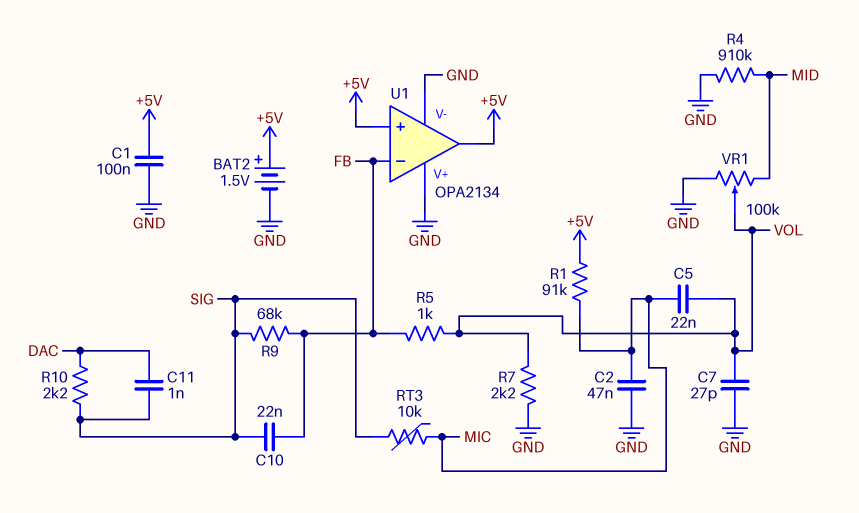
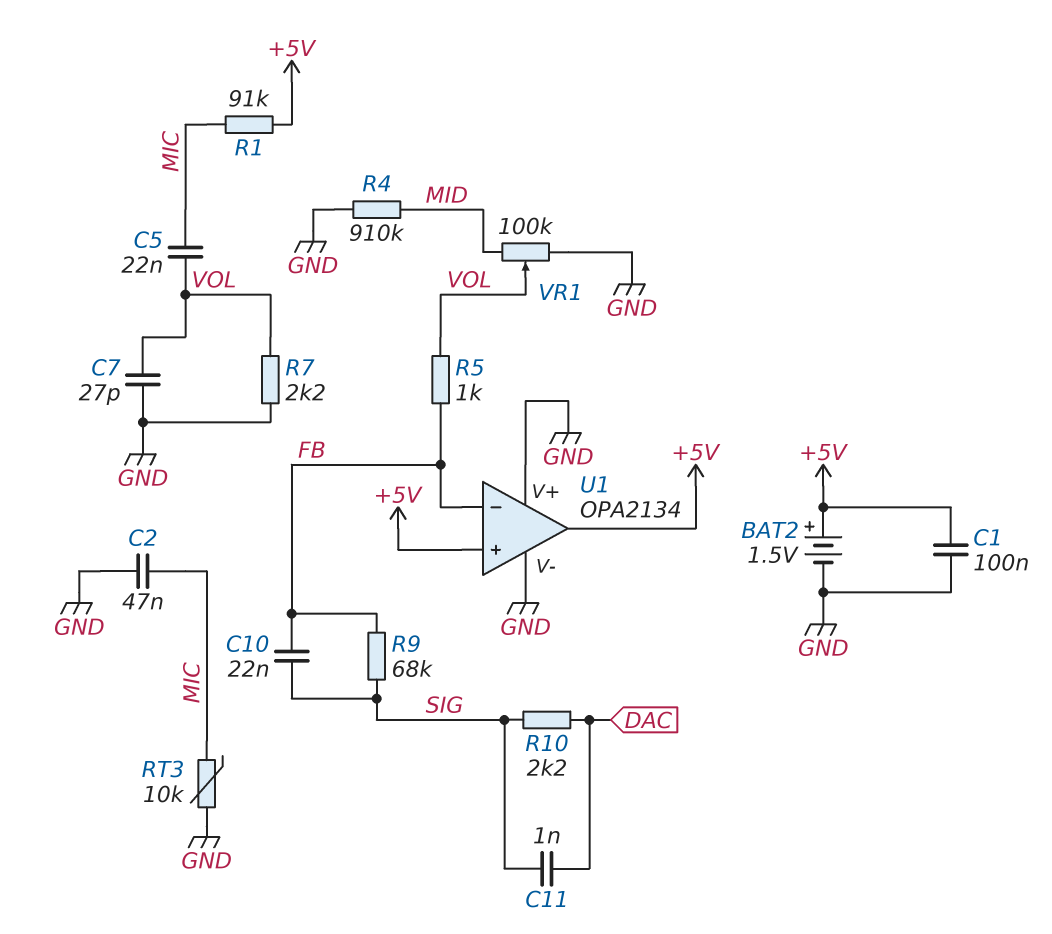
RT3: 10k (MIC, SIG) -> 10k (GND, MIC)

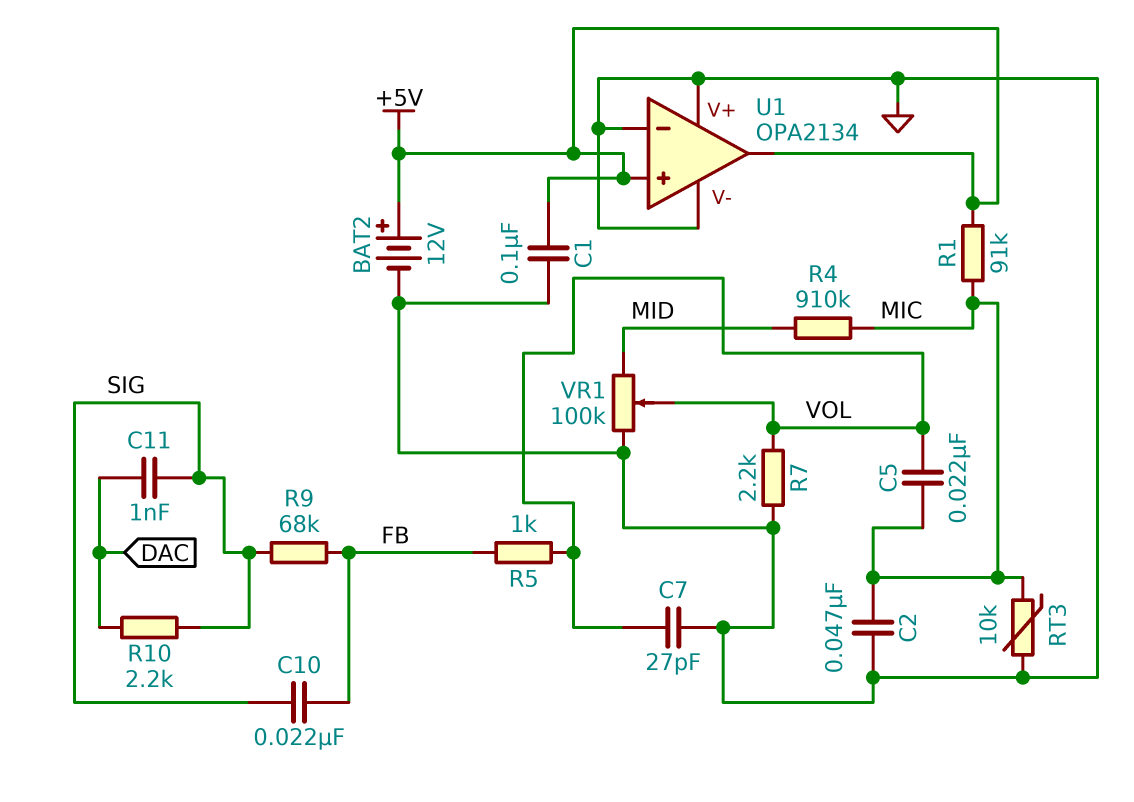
BAT2: 1.5V (plus +5V, minus GND) -> 12V (plus +5V, minus GND)
R4: 910k (GND, MID) -> 910k (MIC, MID)
U1 pin in-: FB -> GND

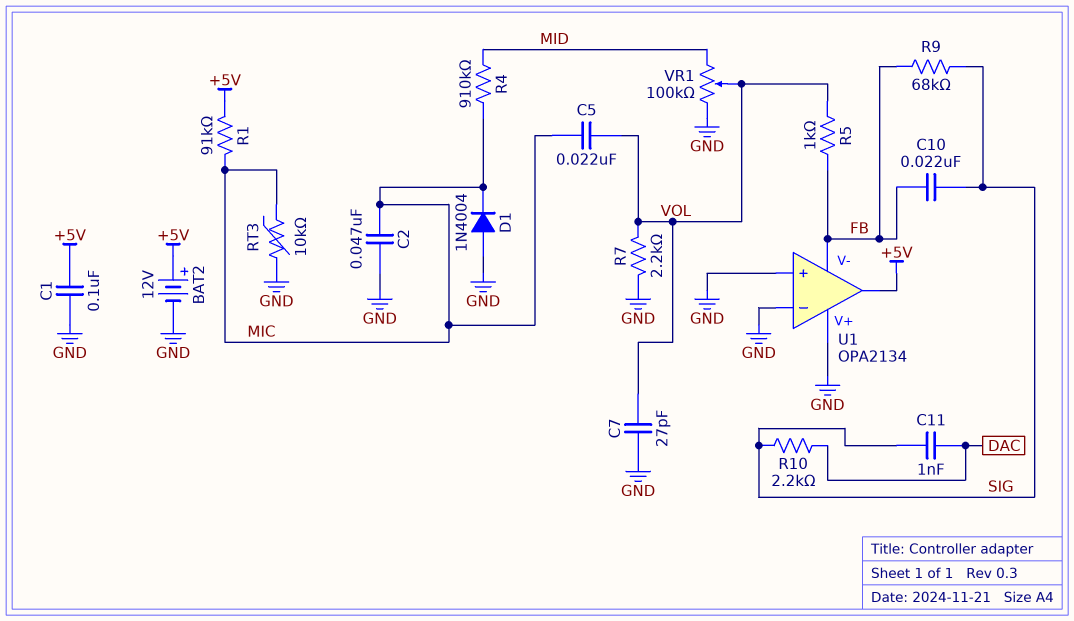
D1: none -> diode 1N4004 (A GND, K MIC)
U1 pin V-: GND -> FB
U1 pin in+: +5V -> GND

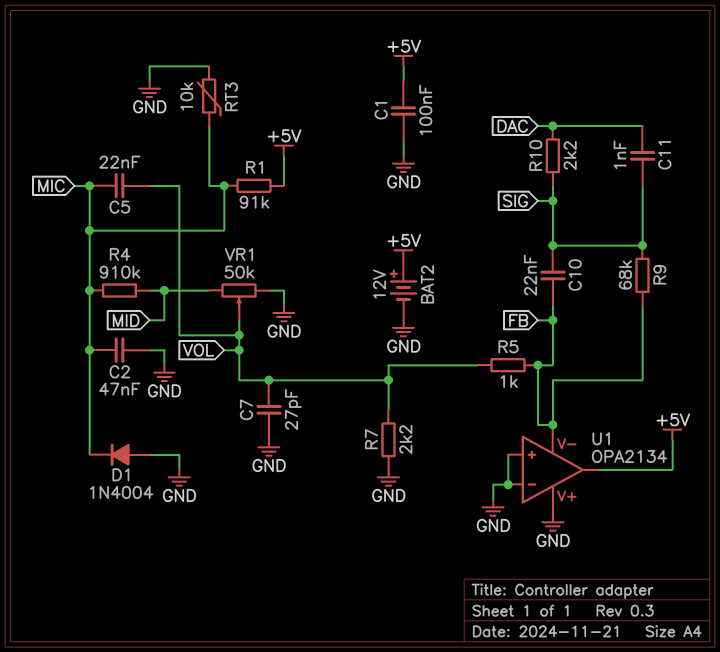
VR1: 100k (GND, MID, wiper VOL) -> 50k (GND, MID, wiper VOL)

